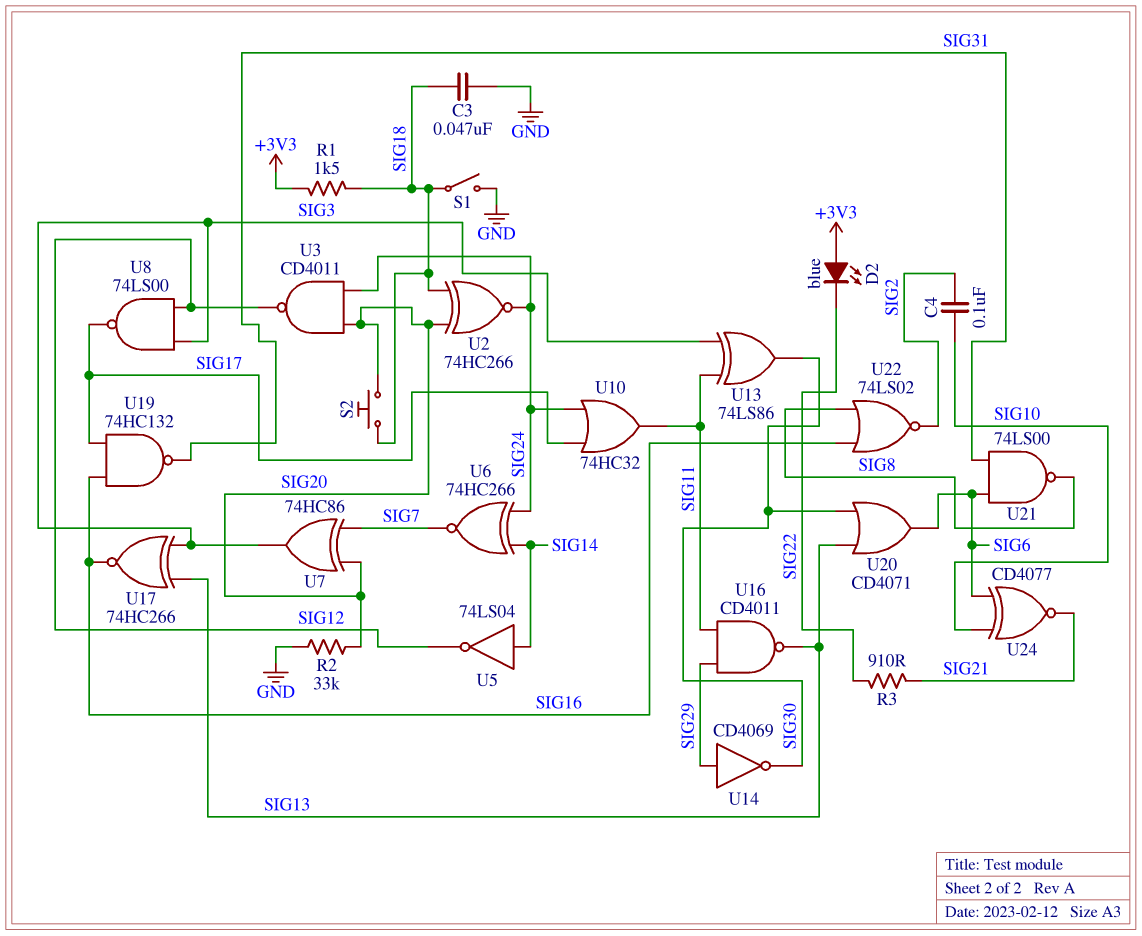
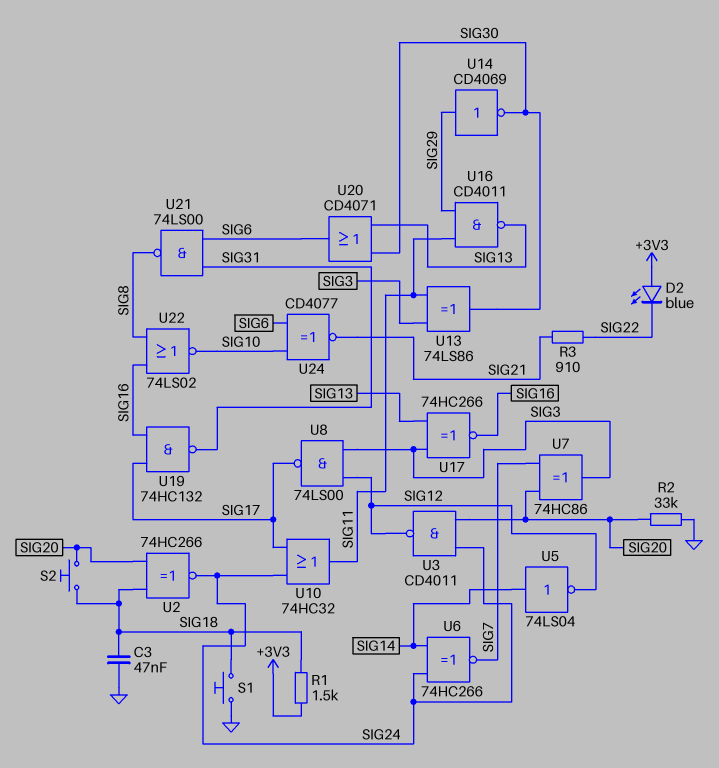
C4: 100nF (SIG2, SIG10) -> none
S1: switch (GND, SIG18) -> button (GND, SIG18)
U22: NOR 74LS02 (in SIG8, in SIG16, out SIG2) -> NOR 74LS02 (in SIG8, in SIG16, out SIG10)

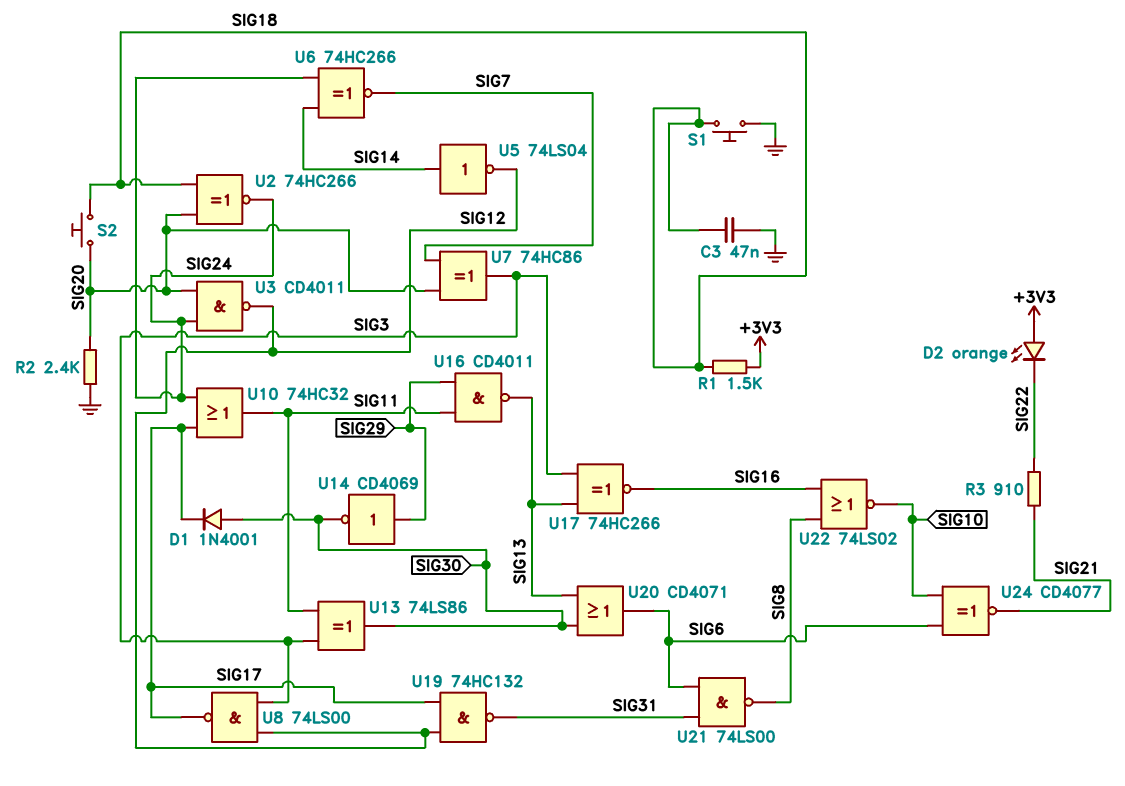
D1: none -> diode 1N4001 (A SIG30, K SIG17)
D2: LED blue (A +3V3, K SIG22) -> LED orange (A +3V3, K SIG22)
R2: 33k (GND, SIG20) -> 2.4k (GND, SIG20)
U19: NAND 74HC132 (in SIG16, in SIG17, out SIG31) -> NAND 74HC132 (in SIG12, in SIG17, out SIG31)

